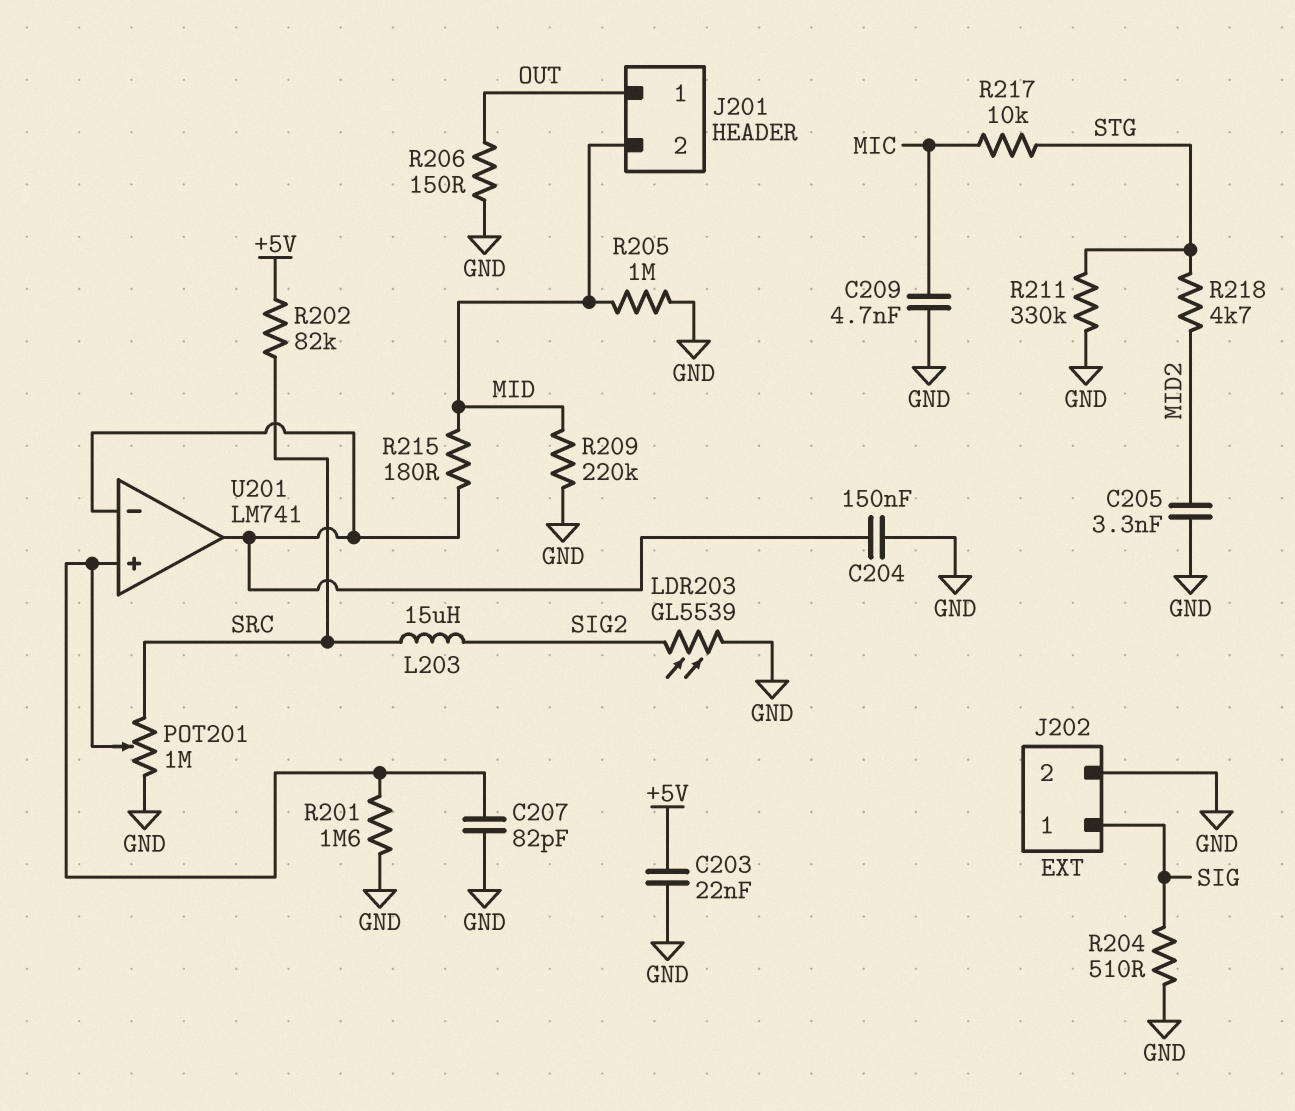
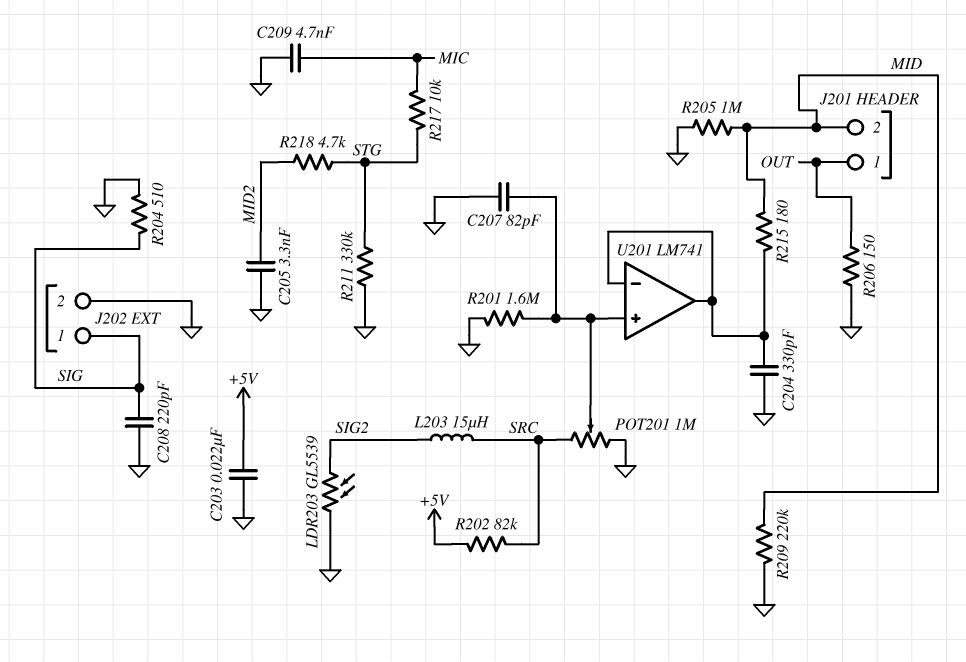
C204: 150nF (GND, U201/in-) -> 330pF (GND, U201/in-)
C208: none -> 220pF (GND, SIG)

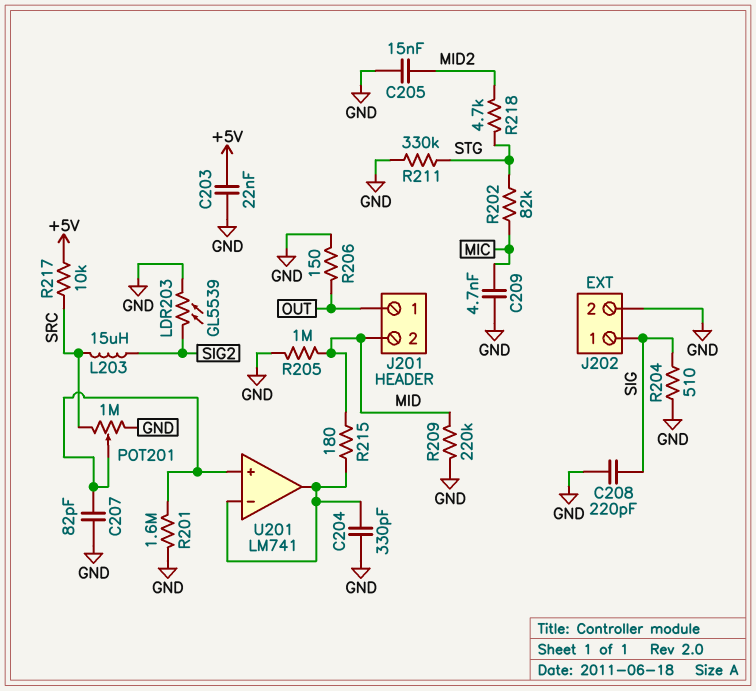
C205: 3.3nF (GND, MID2) -> 15nF (GND, MID2)
R202: 82k (+5V, SRC) -> 82k (MIC, STG)
R217: 10k (MIC, STG) -> 10k (+5V, SRC)

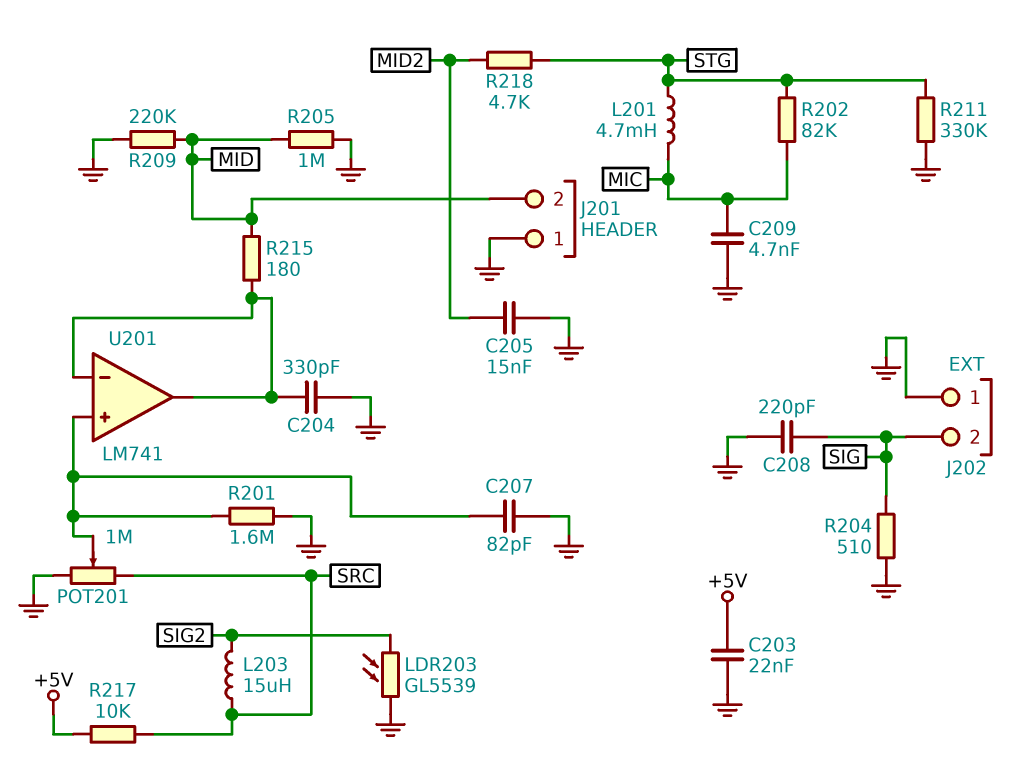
J201 pin 1: OUT -> GND
J202 pin 1: SIG -> GND
J202 pin 2: GND -> SIG
L201: none -> 4.7mH (MIC, STG)
R206: 150 (GND, OUT) -> none

